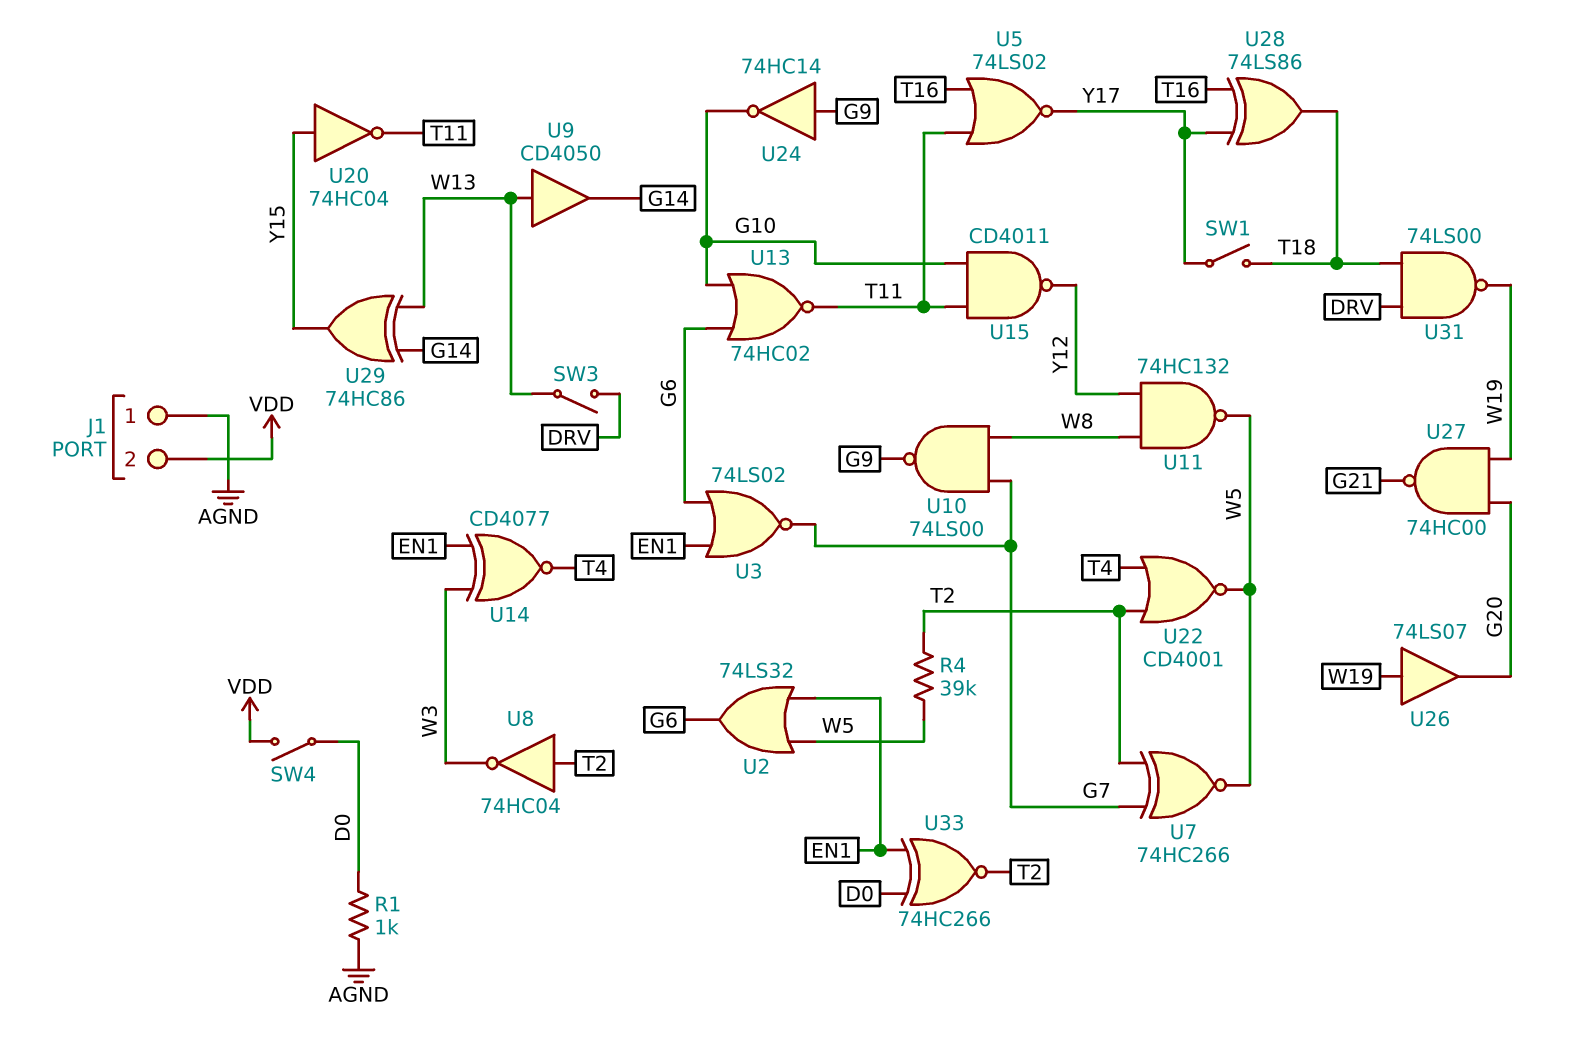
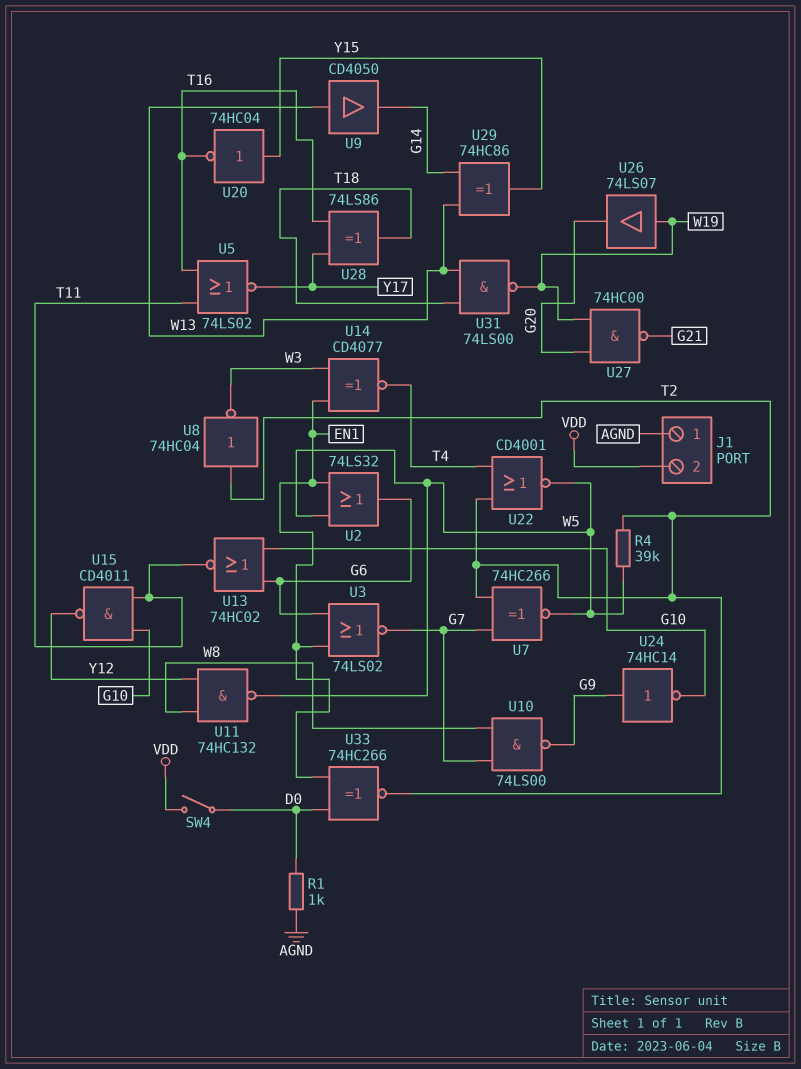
SW1: switch (T18, Y17) -> none
SW3: switch (DRV, W13) -> none
U20: NOT 74HC04 (in Y15, out T11) -> NOT 74HC04 (in Y15, out T16)
U31: NAND 74LS00 (in DRV, in T18, out W19) -> NAND 74LS00 (in T18, in W13, out W19)

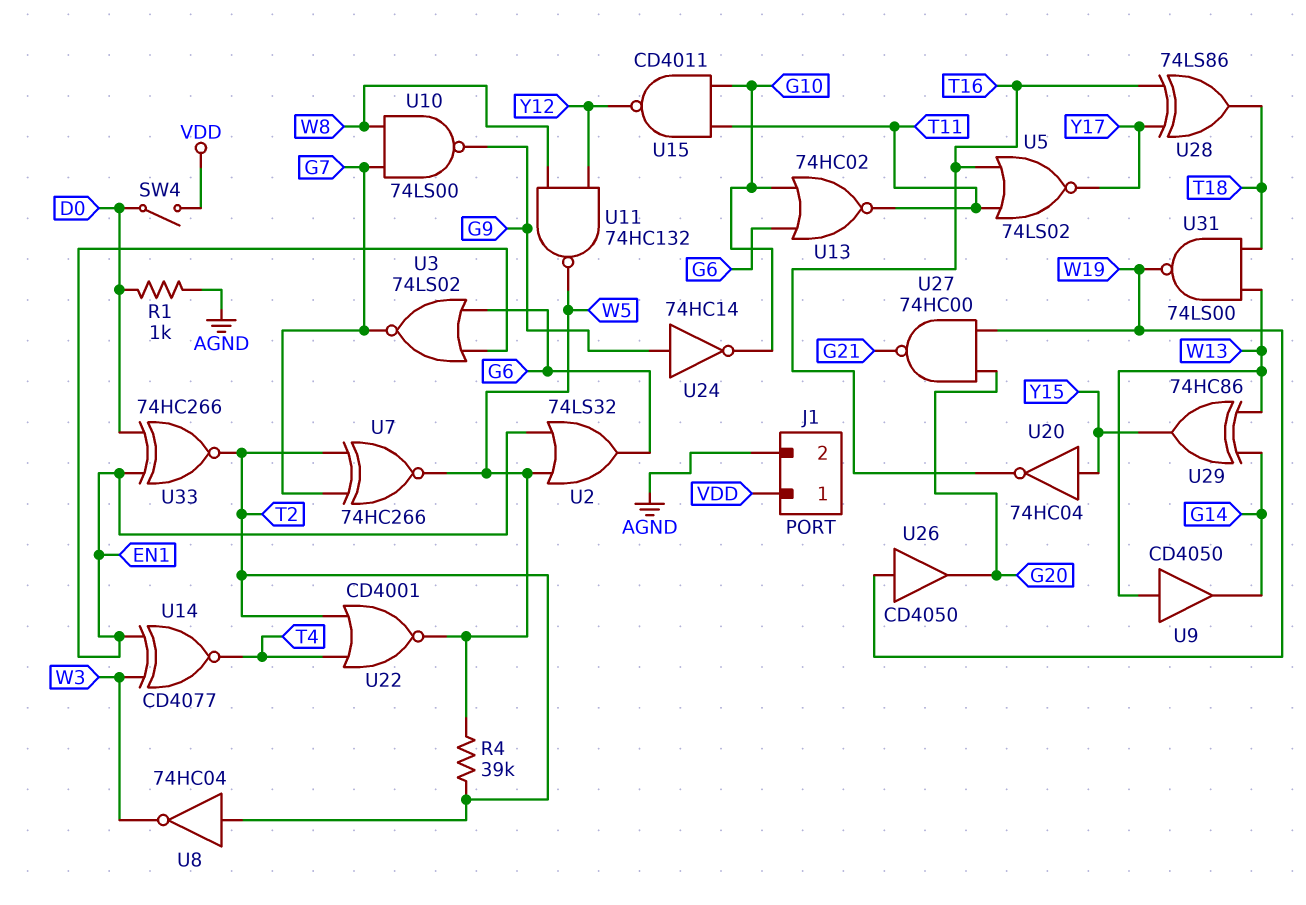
J1 pin 1: AGND -> VDD
J1 pin 2: VDD -> AGND
U26: buffer 74LS07 (in W19, out G20) -> buffer CD4050 (in W19, out G20)

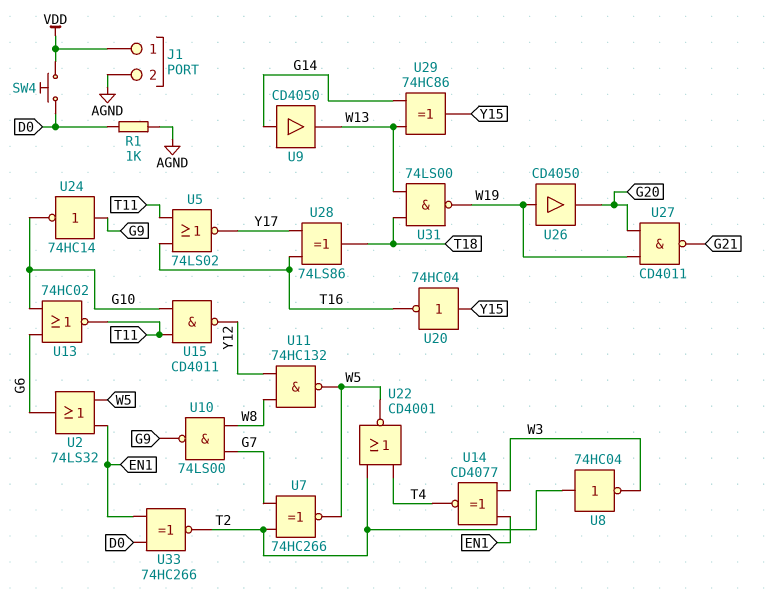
R4: 39k (T2, W5) -> none
SW4: switch (D0, VDD) -> button (D0, VDD)
U3: NOR 74LS02 (in EN1, in G6, out G7) -> none
U9: buffer CD4050 (in W13, out G14) -> buffer CD4050 (in G14, out W13)
U27: NAND 74HC00 (in G20, in W19, out G21) -> NAND CD4011 (in G20, in W19, out G21)

